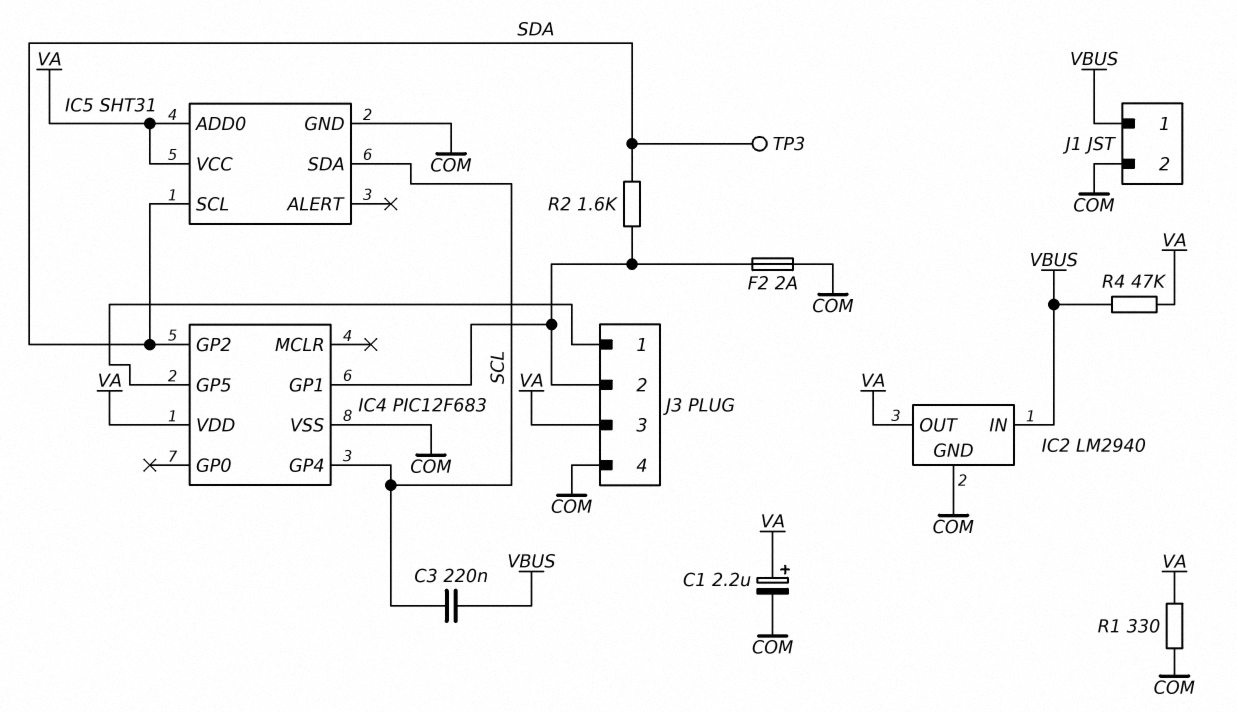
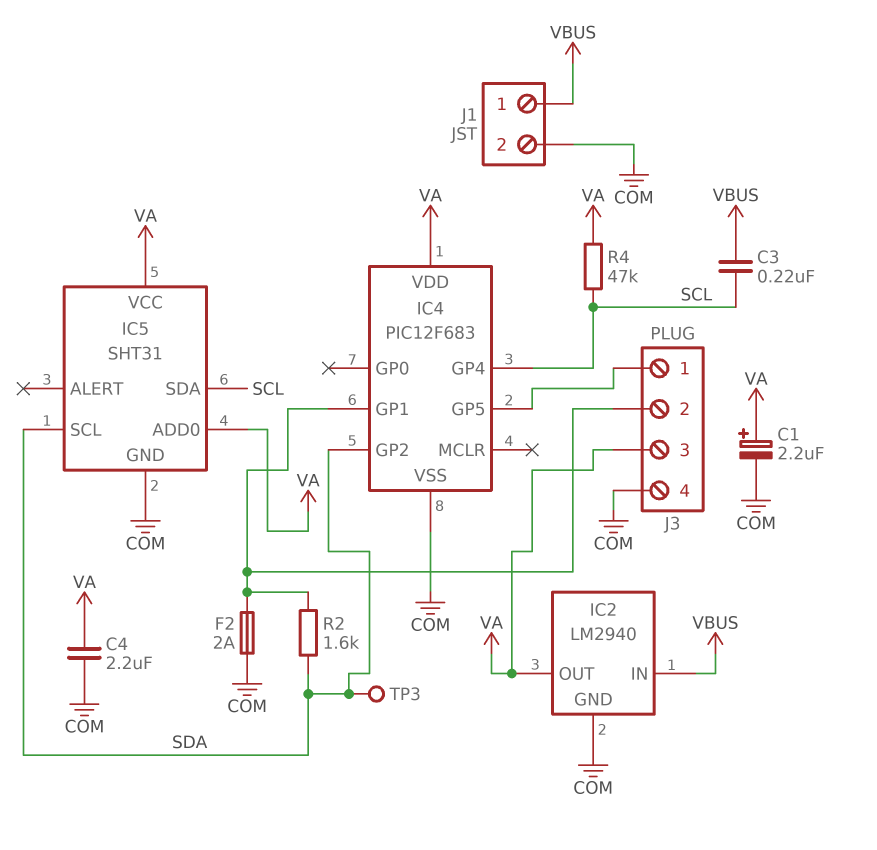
C4: none -> 2.2uF (COM, VA)
R1: 330 (COM, VA) -> none
R4: 47k (VA, VBUS) -> 47k (SCL, VA)

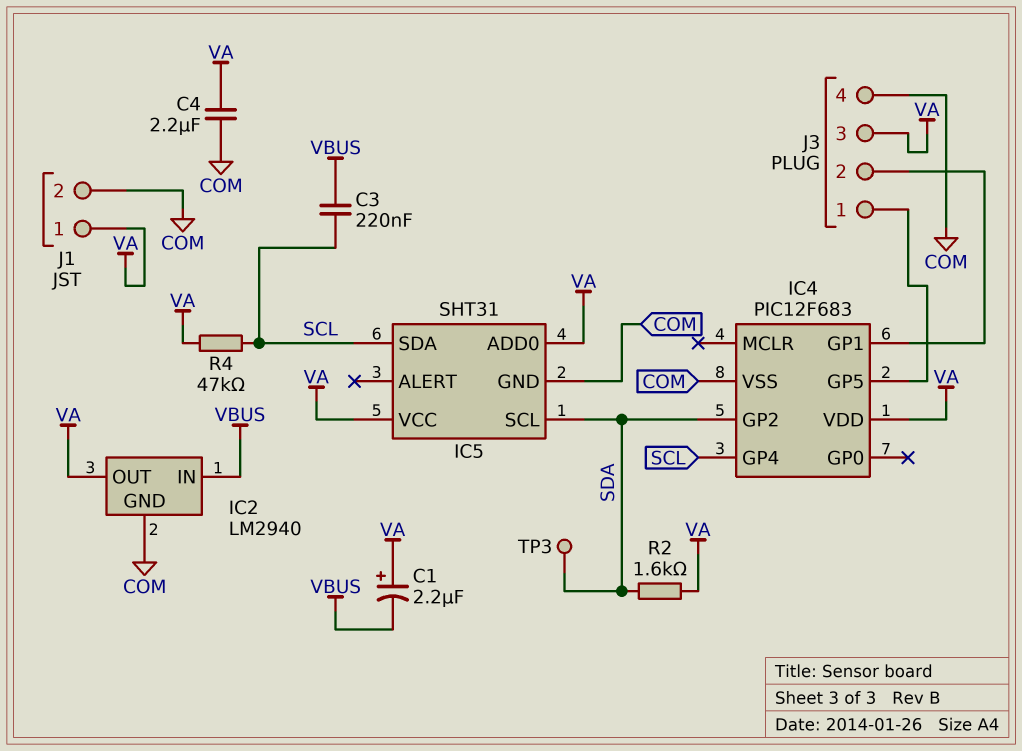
C1: 2.2uF (plus VA, minus COM) -> 2.2uF (plus VA, minus VBUS)
F2: 2A (COM, IC4/GP1) -> none
J1 pin 1: VBUS -> VA
R2: 1.6k (IC4/GP1, SDA) -> 1.6k (SDA, VA)

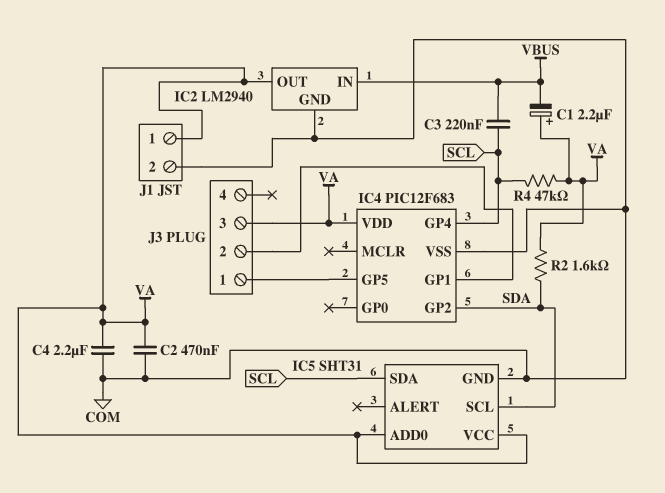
C2: none -> 470nF (COM, VA)
J3 pin 4: COM -> none
TP3: test point (SDA) -> none

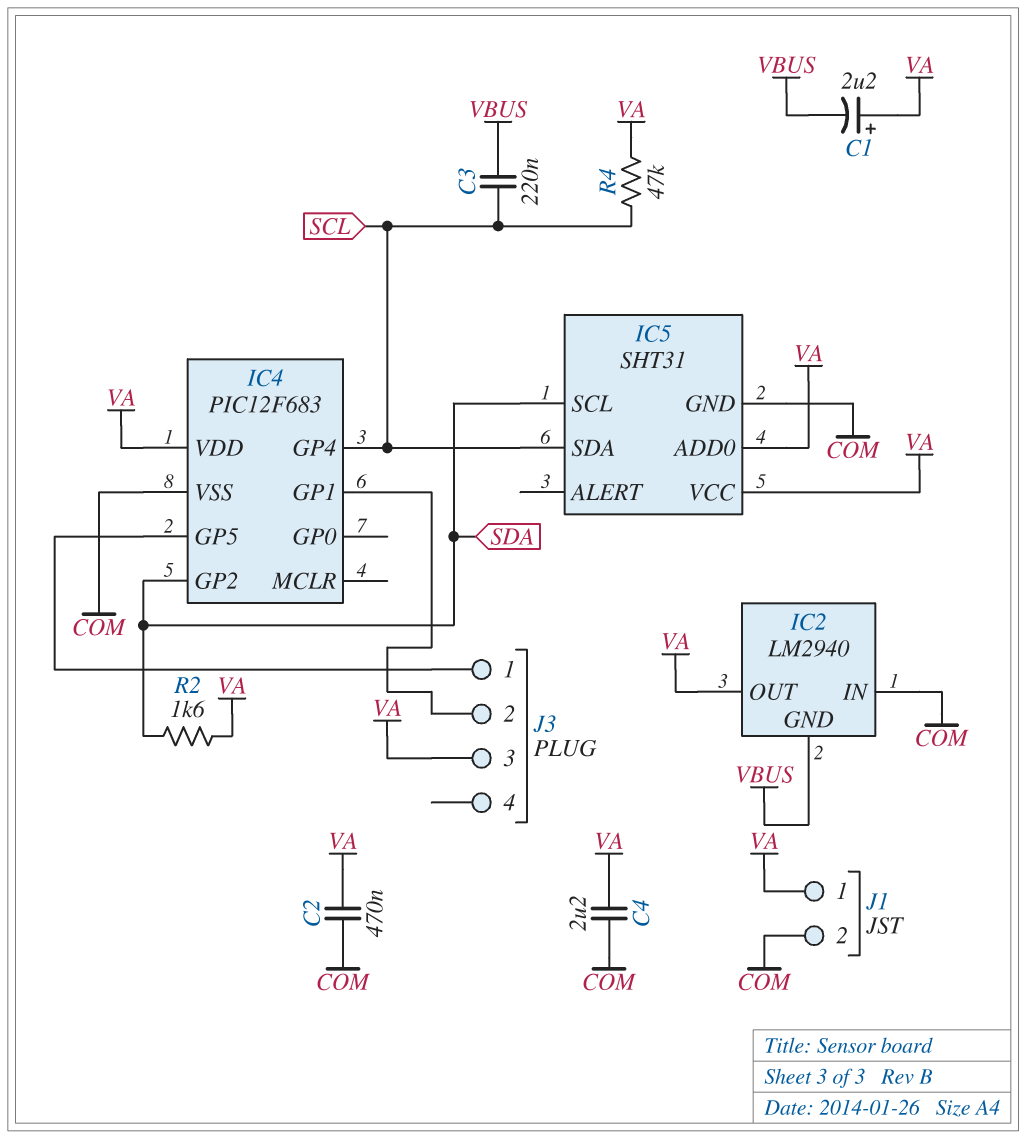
IC2 pin GND: COM -> VBUS
IC2 pin IN: VBUS -> COM

